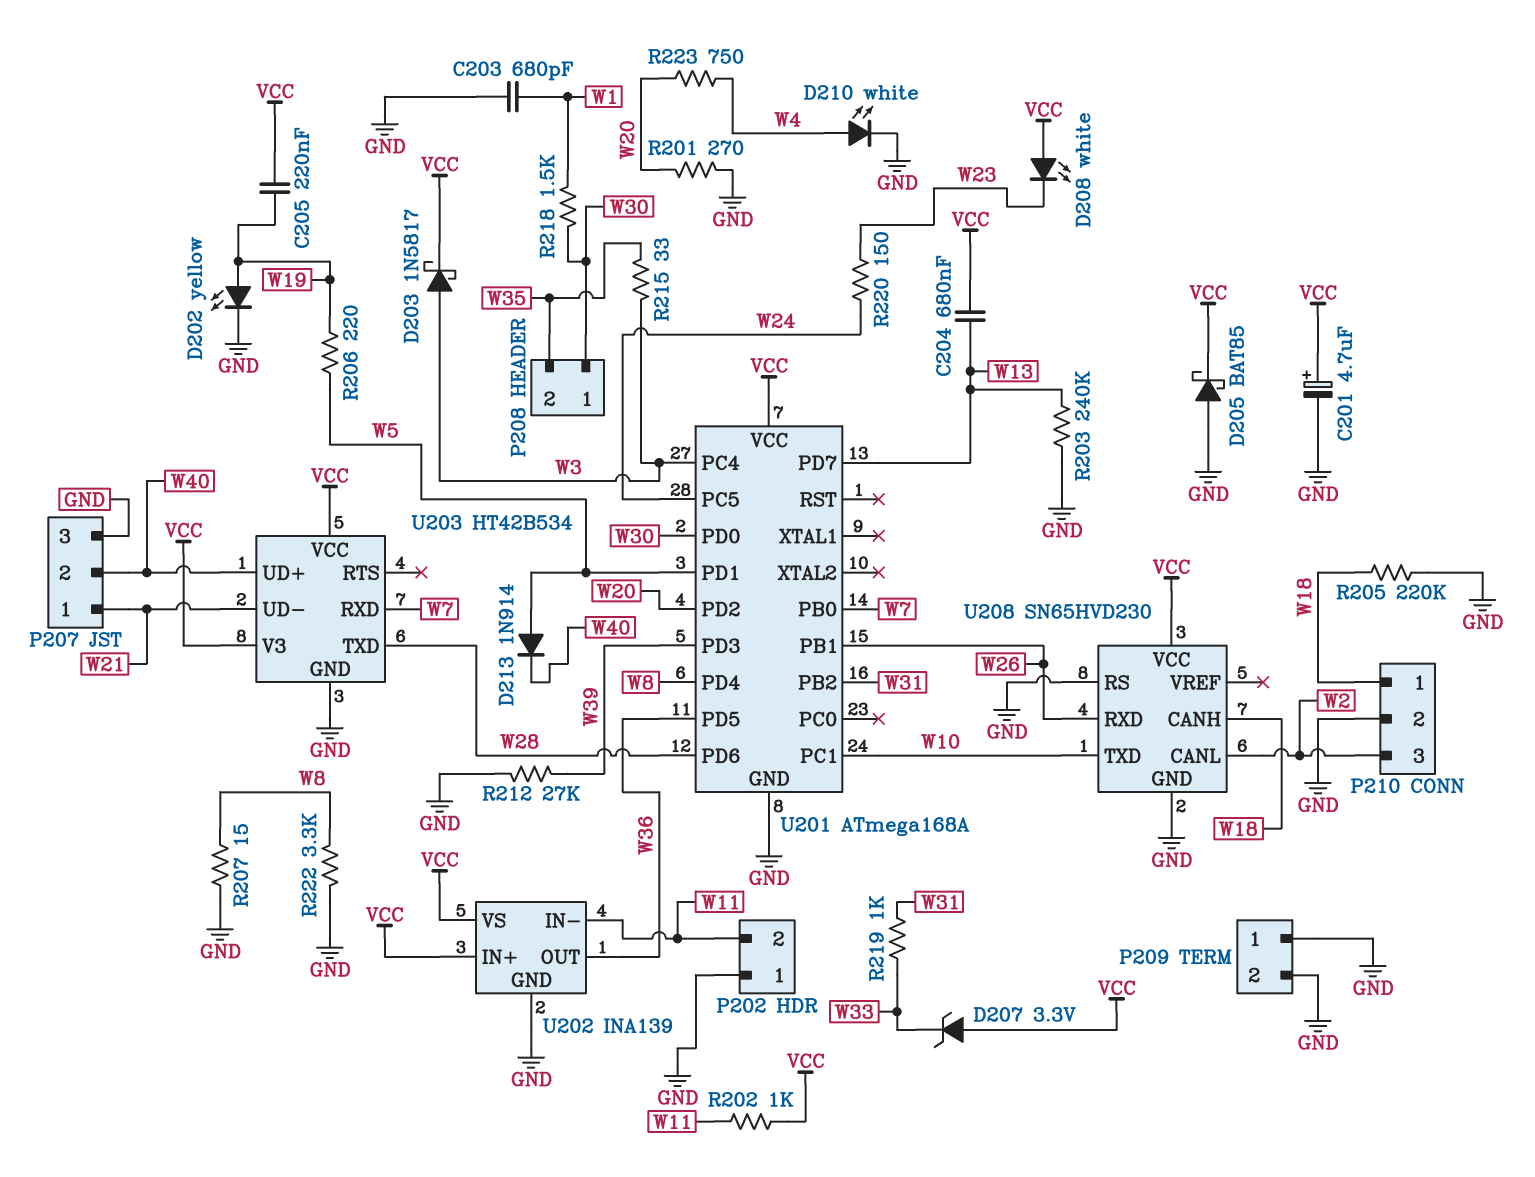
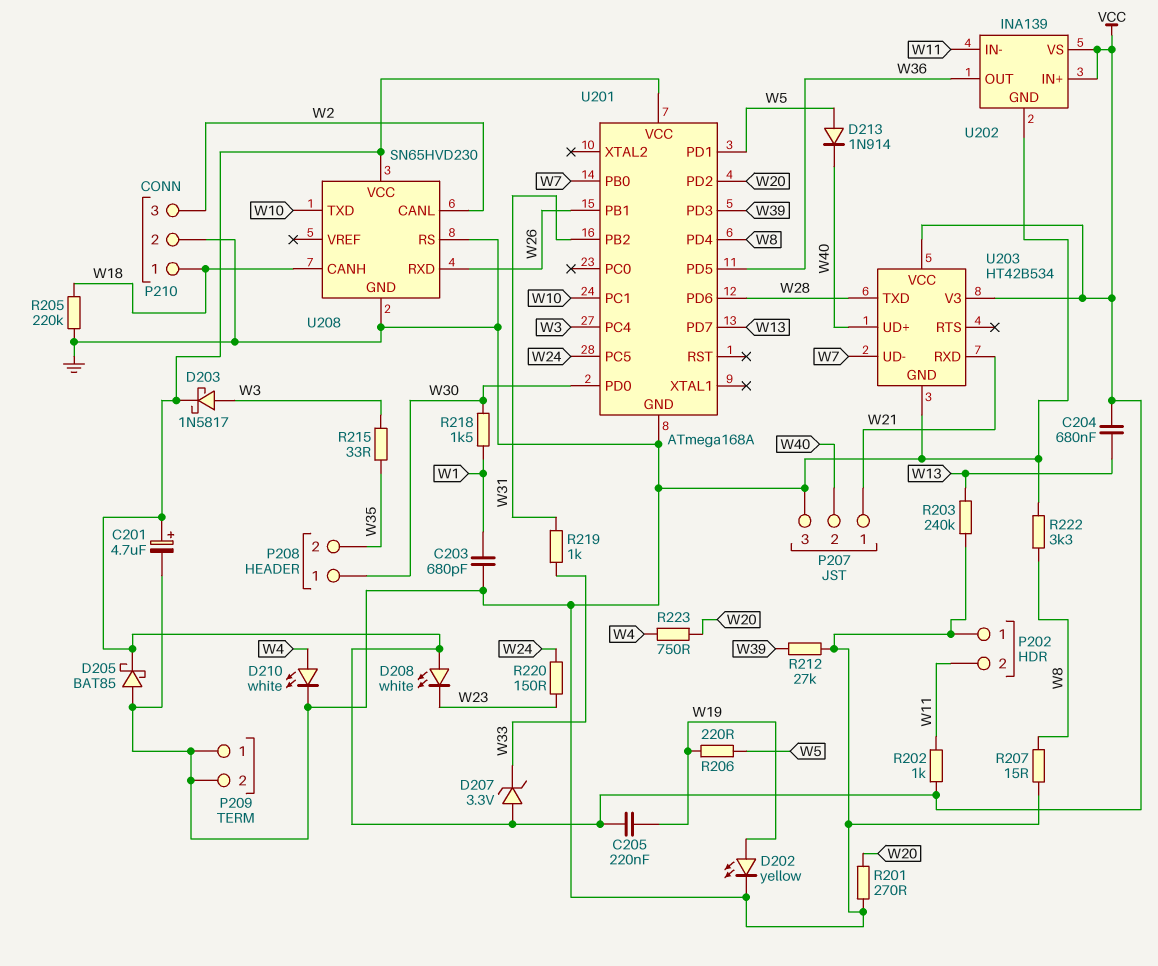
U203 pin RXD: W7 -> W21
U203 pin UD-: W21 -> W7

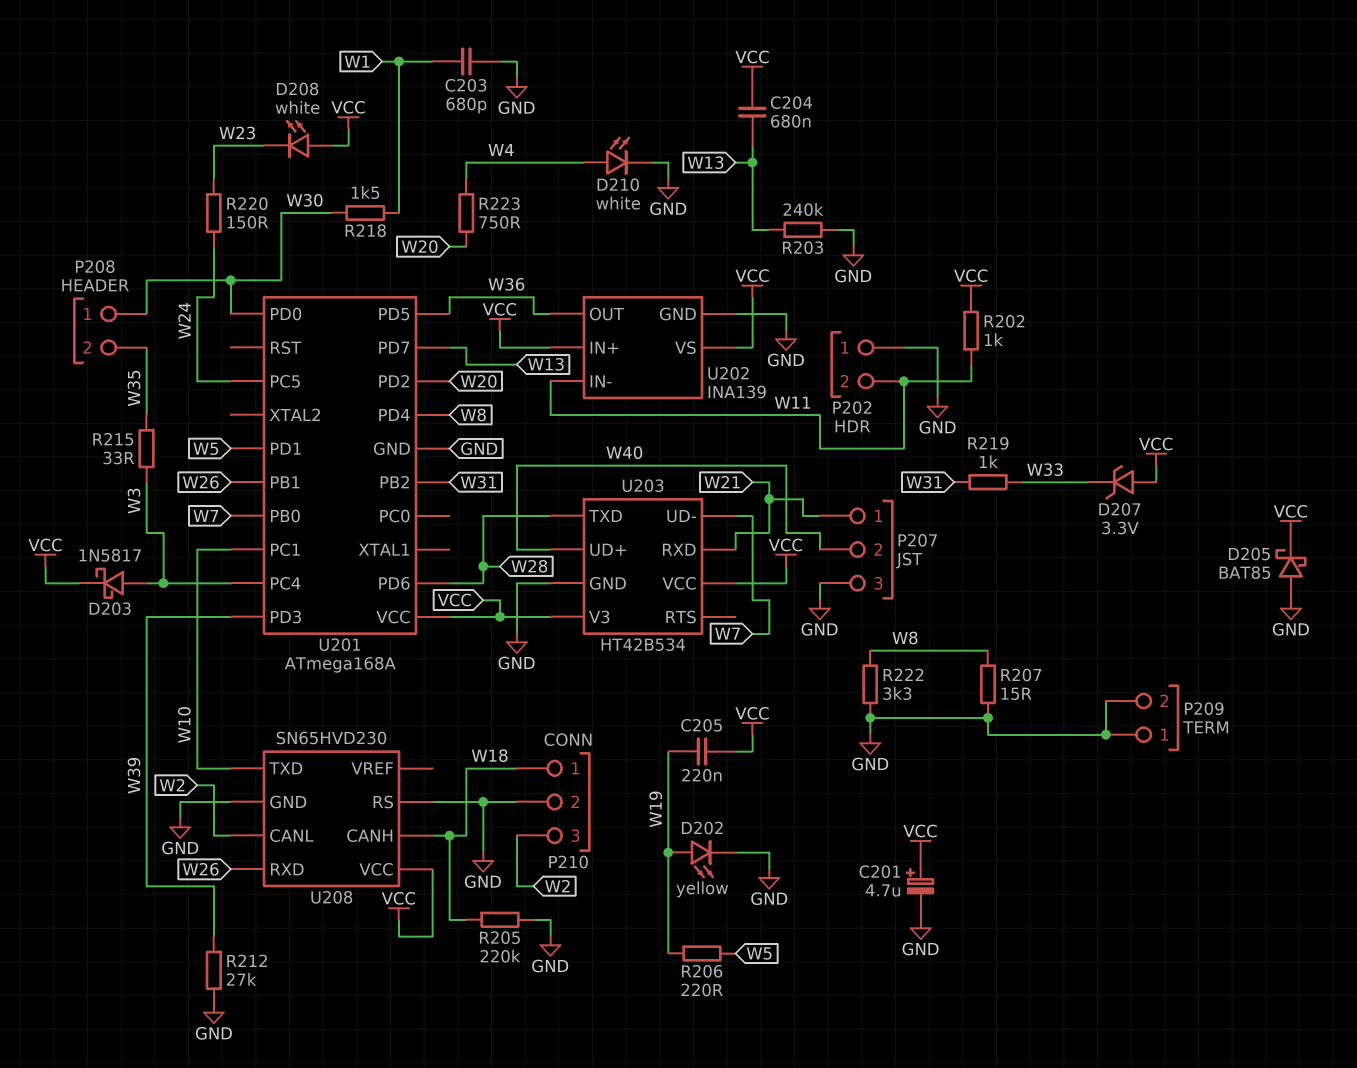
D213: diode 1N914 (A W5, K W40) -> none
R201: 270 (GND, W20) -> none

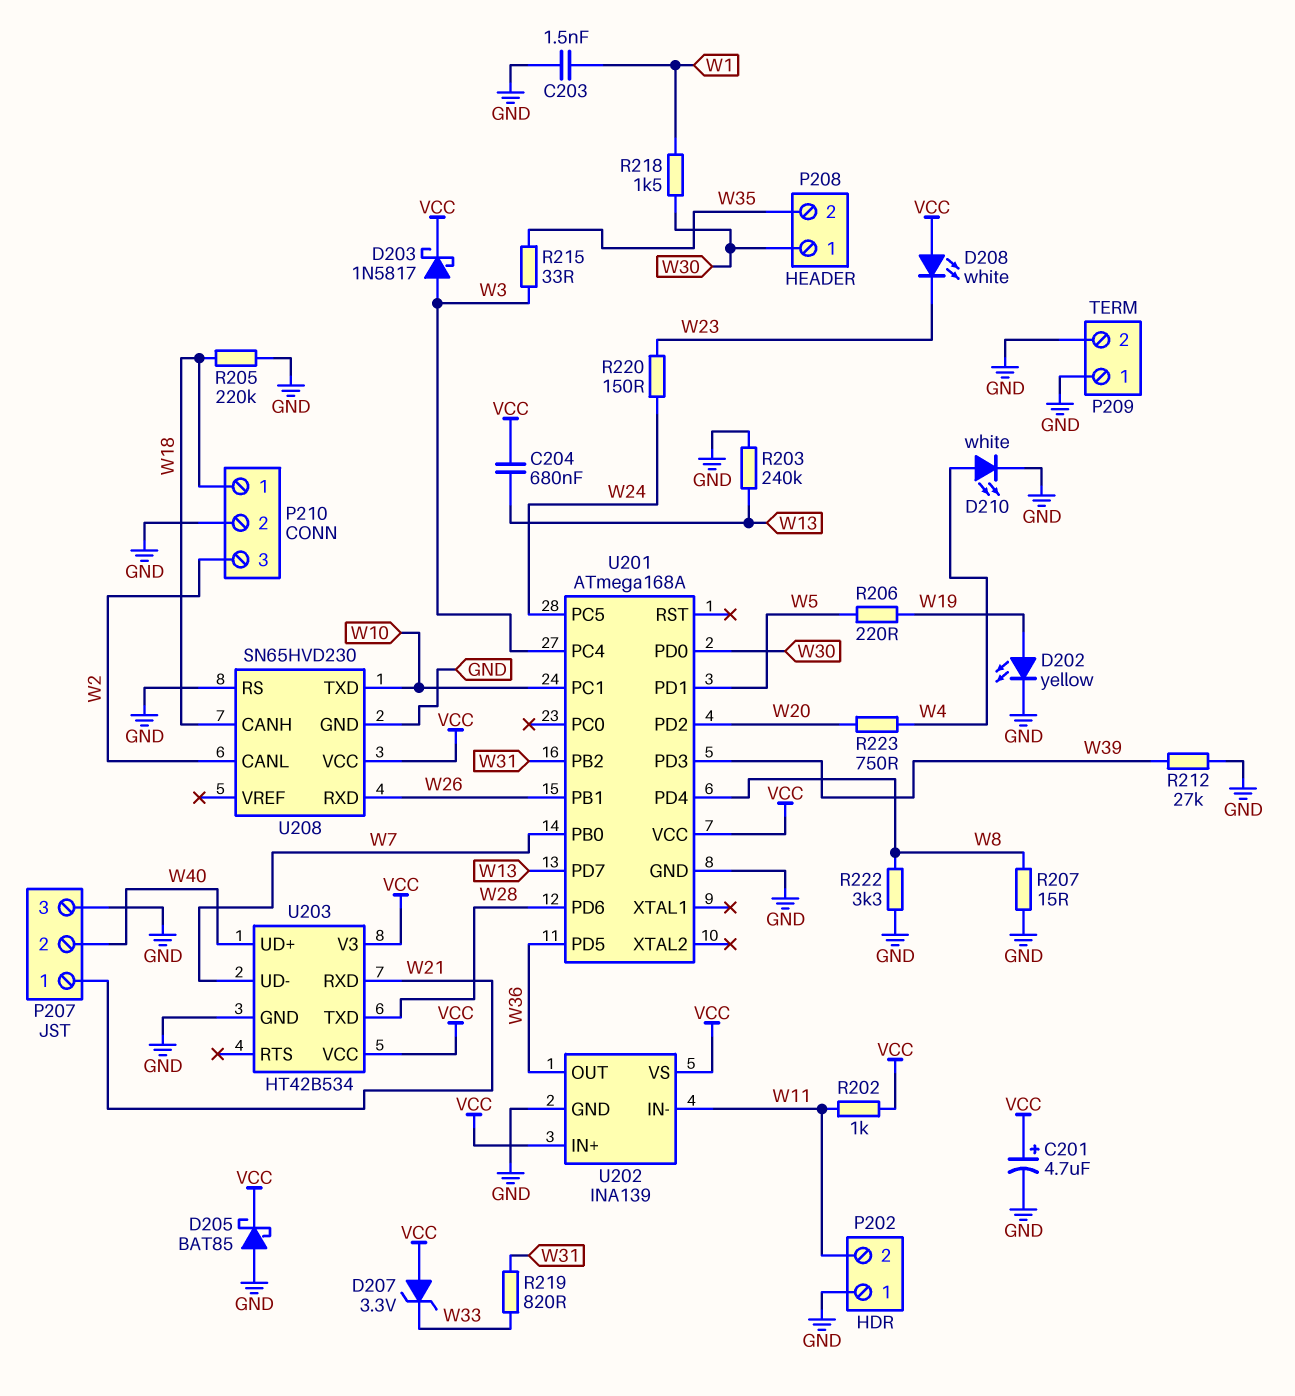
C203: 680pF (GND, W1) -> 1.5nF (GND, W1)
C205: 220nF (VCC, W19) -> none
R219: 1k (W31, W33) -> 820 (W31, W33)

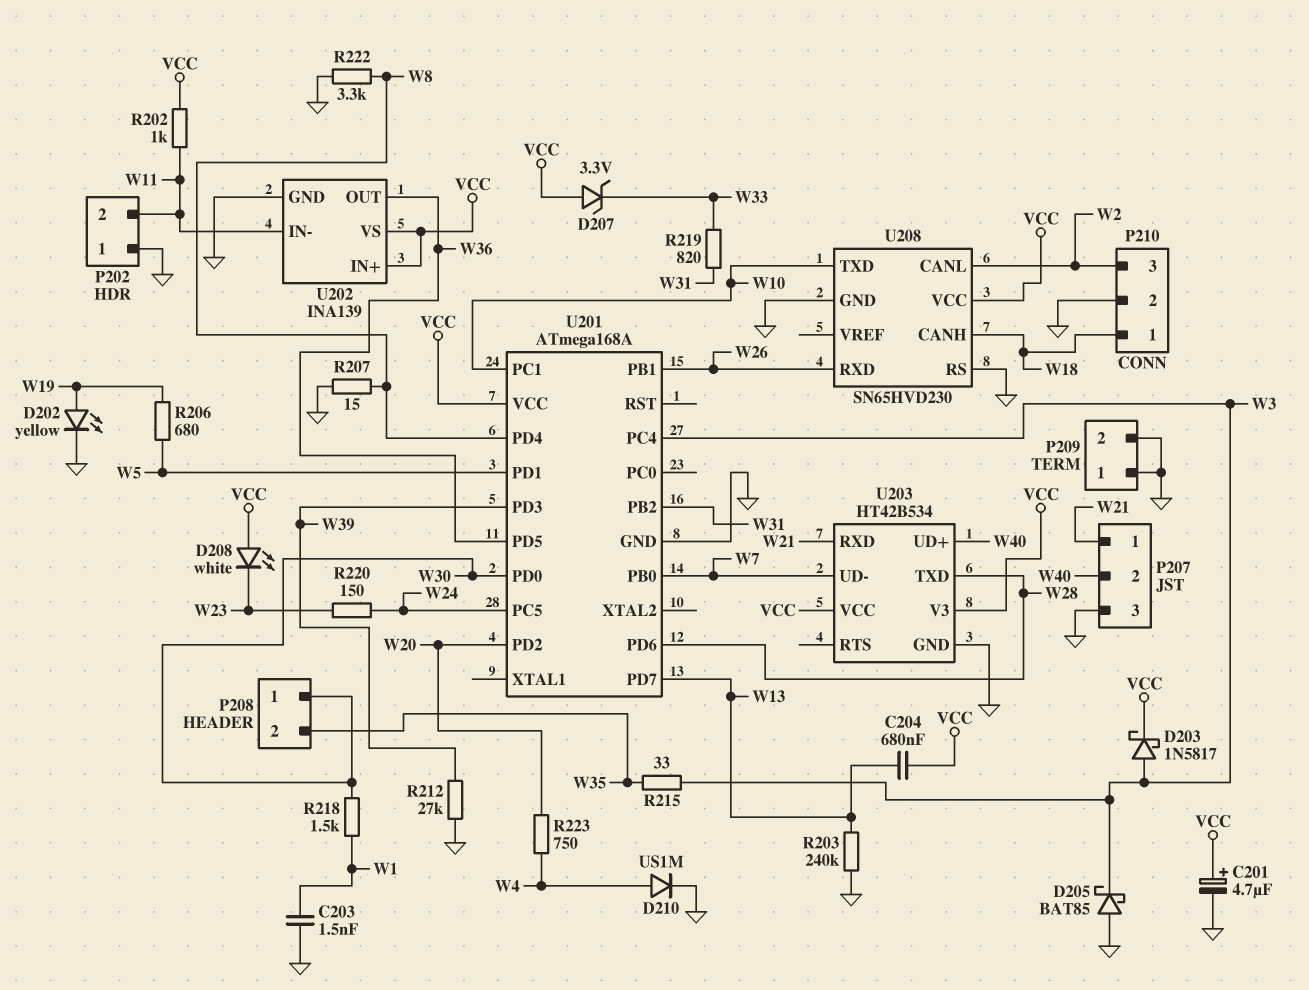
D205: schottky BAT85 (A GND, K VCC) -> schottky BAT85 (A GND, K W3)
D210: LED white (A W4, K GND) -> diode US1M (A W4, K GND)
R205: 220k (GND, W18) -> none
R206: 220 (W5, W19) -> 680 (W5, W19)

